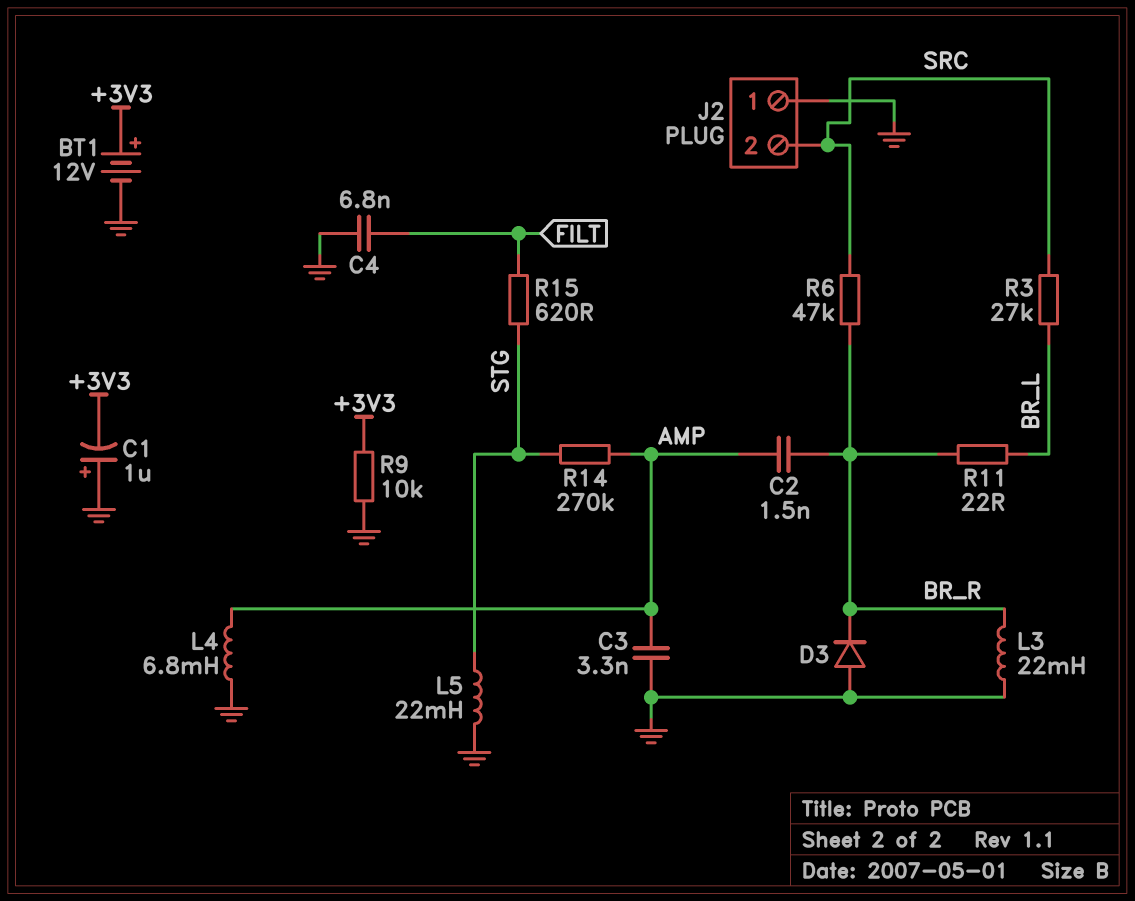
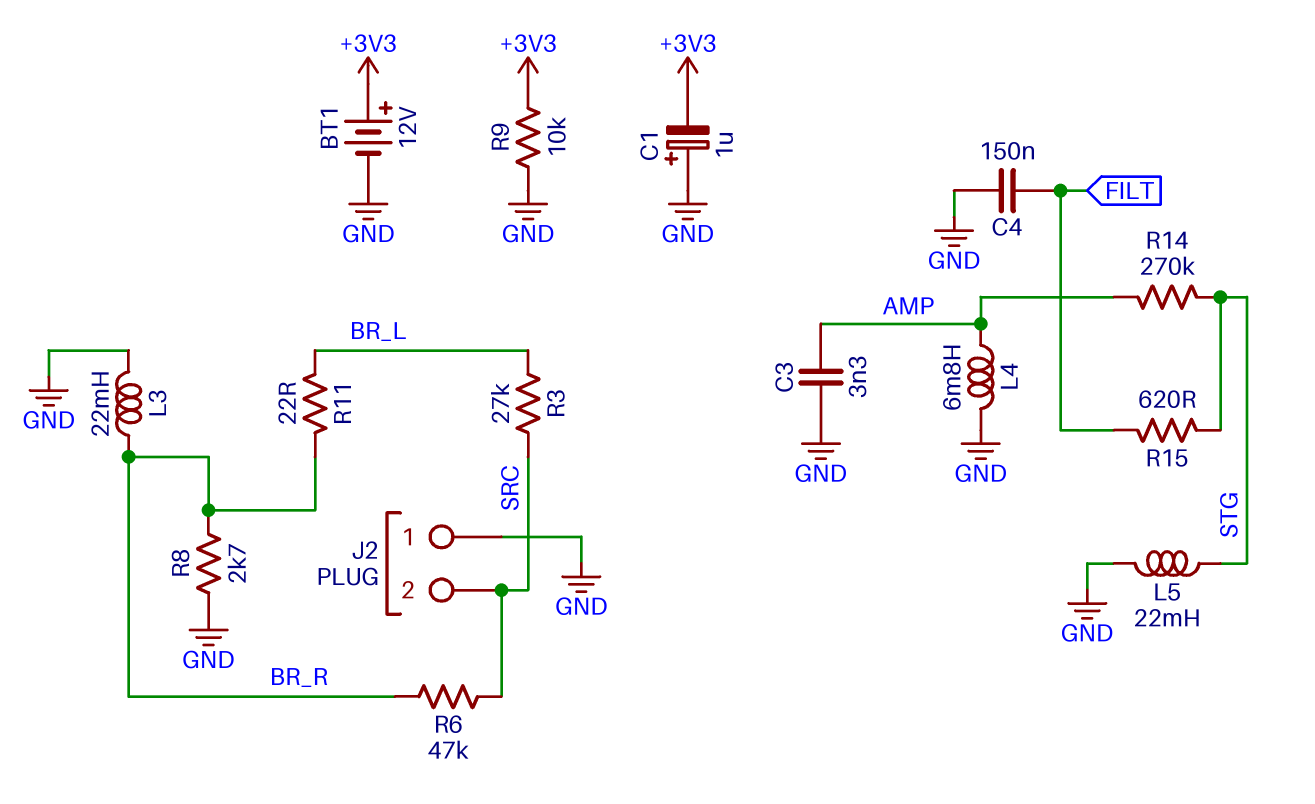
C2: 1.5nF (AMP, BR_R) -> none
C4: 6.8nF (FILT, GND) -> 150nF (FILT, GND)
D3: diode (A GND, K BR_R) -> none
R8: none -> 2.7k (BR_R, GND)

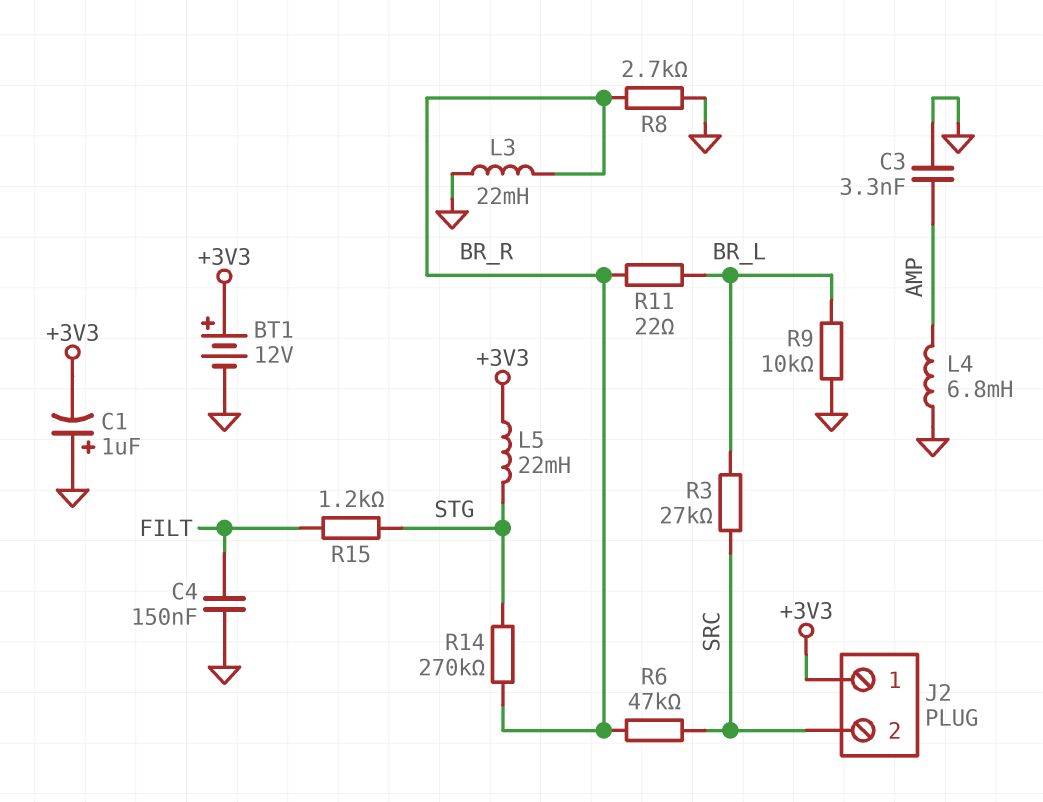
J2 pin 1: GND -> +3V3
L5: 22mH (GND, STG) -> 22mH (+3V3, STG)
R9: 10k (+3V3, GND) -> 10k (BR_L, GND)
R14: 270k (AMP, STG) -> 270k (BR_R, STG)
R15: 620 (FILT, STG) -> 1.2k (FILT, STG)

